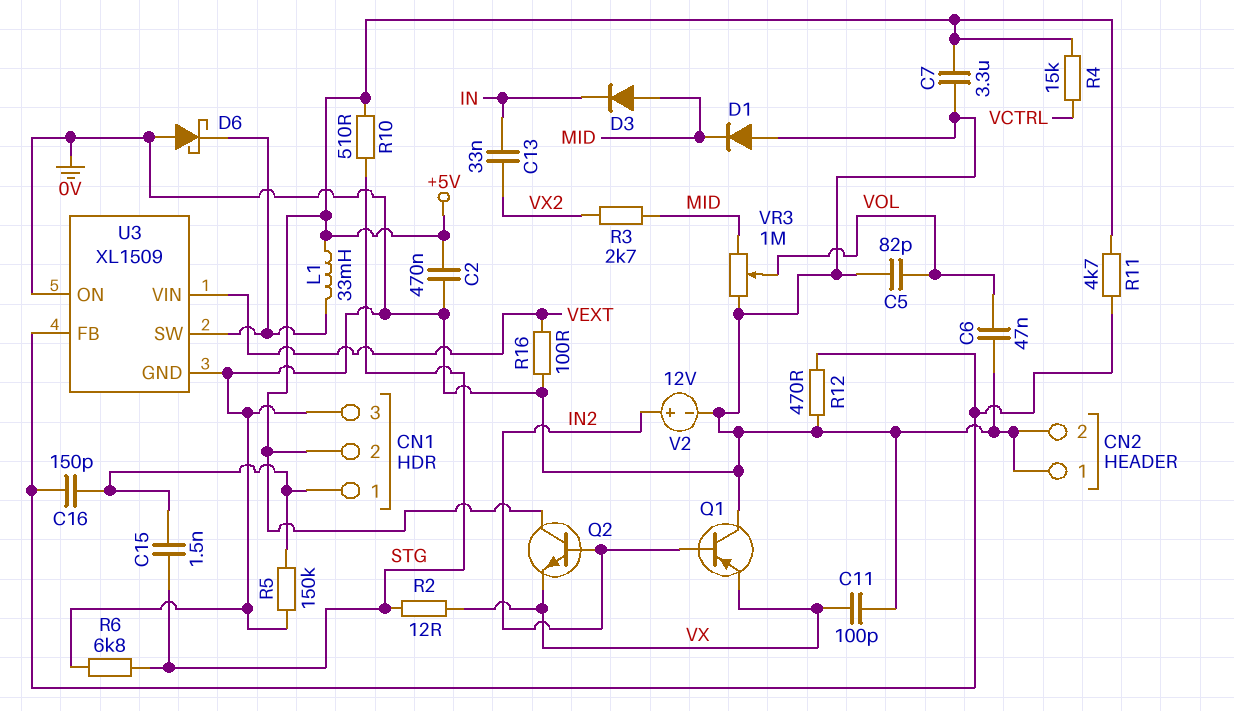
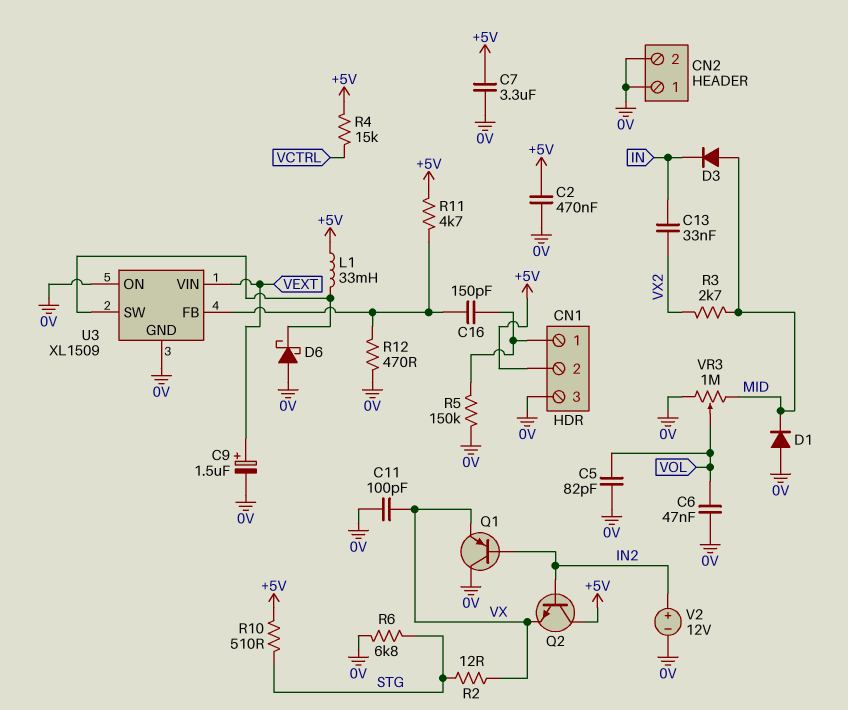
C9: none -> 1.5uF (plus VEXT, minus 0V)
C15: 1.5nF (CN1/1, STG) -> none
R16: 100 (0V, VEXT) -> none

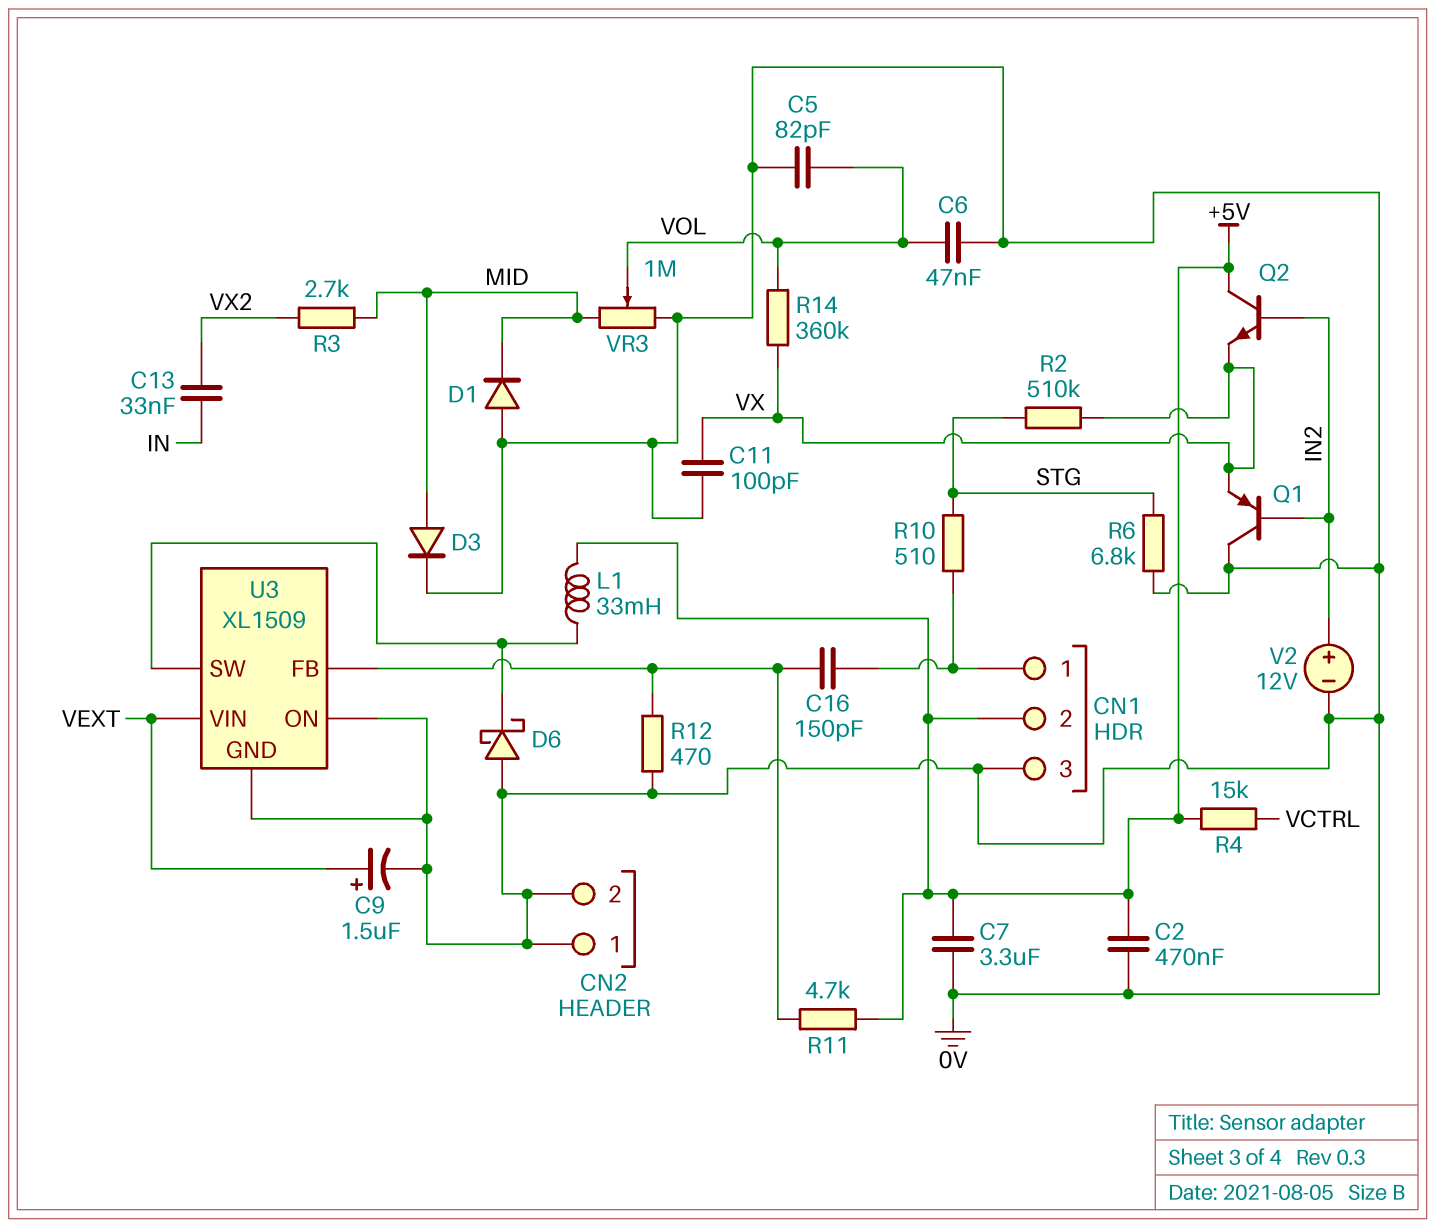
D3: diode (A MID, K IN) -> diode (A MID, K 0V)
R2: 12 (STG, VX) -> 510k (STG, VX)
R5: 150k (0V, CN1/1) -> none
R10: 510 (+5V, STG) -> 510 (CN1/1, STG)
R14: none -> 360k (VOL, VX)

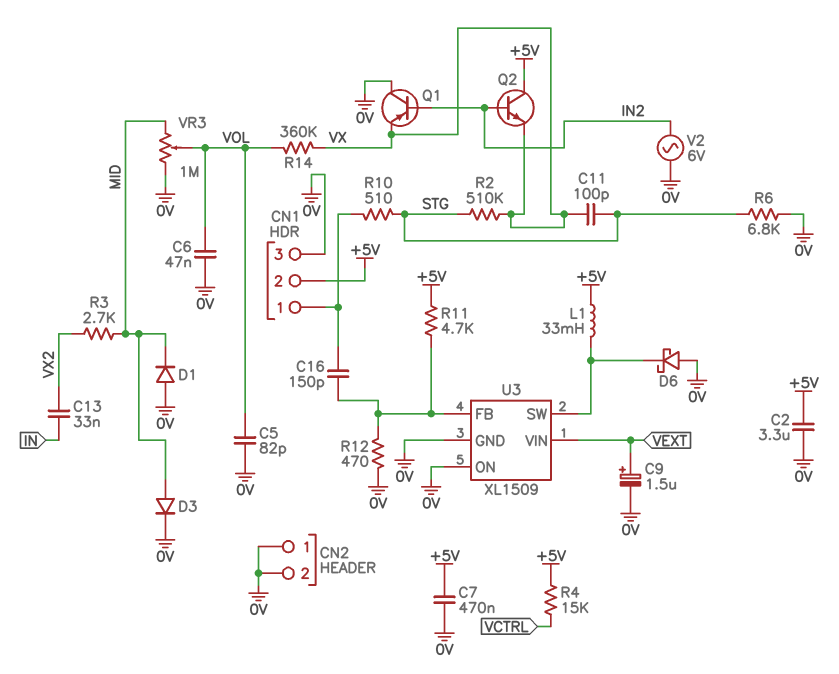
C2: 470nF (+5V, 0V) -> 3.3uF (+5V, 0V)
C7: 3.3uF (+5V, 0V) -> 470nF (+5V, 0V)
C11: 100pF (0V, VX) -> 100pF (STG, VX)
V2: 12V (plus IN2, minus 0V) -> AC 6V (0V, IN2)

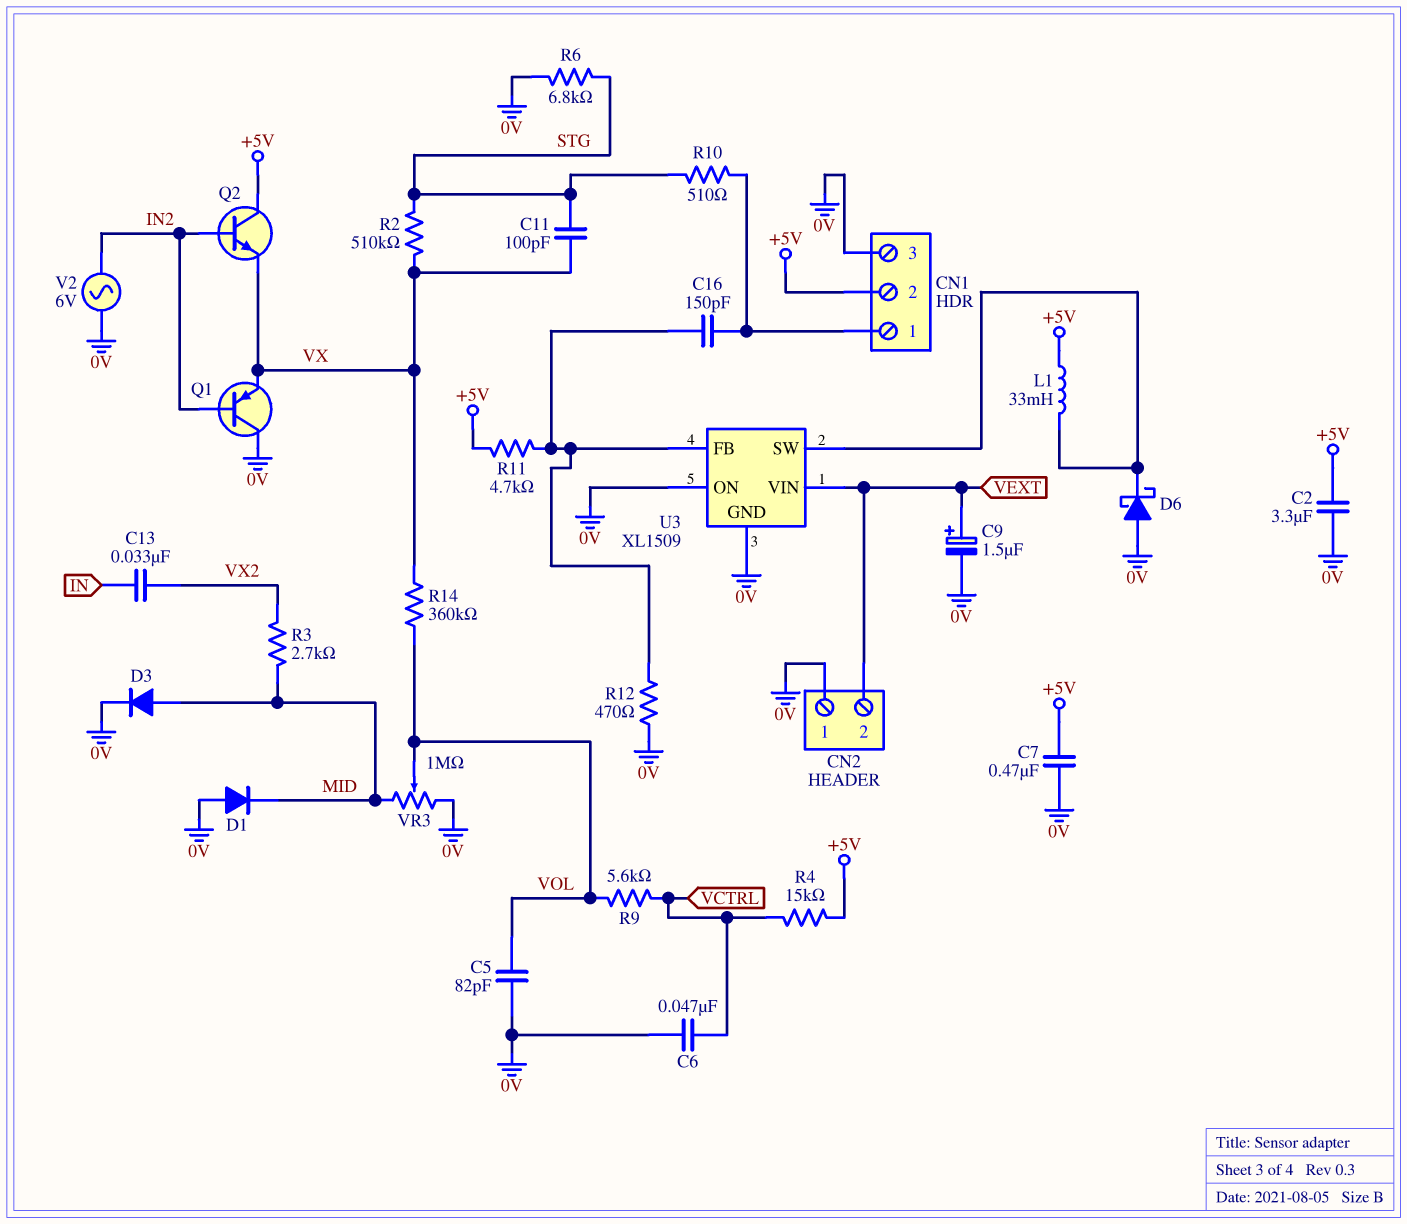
C6: 47nF (0V, VOL) -> 47nF (0V, VCTRL)
CN2 pin 2: 0V -> VEXT
R9: none -> 5.6k (VCTRL, VOL)

